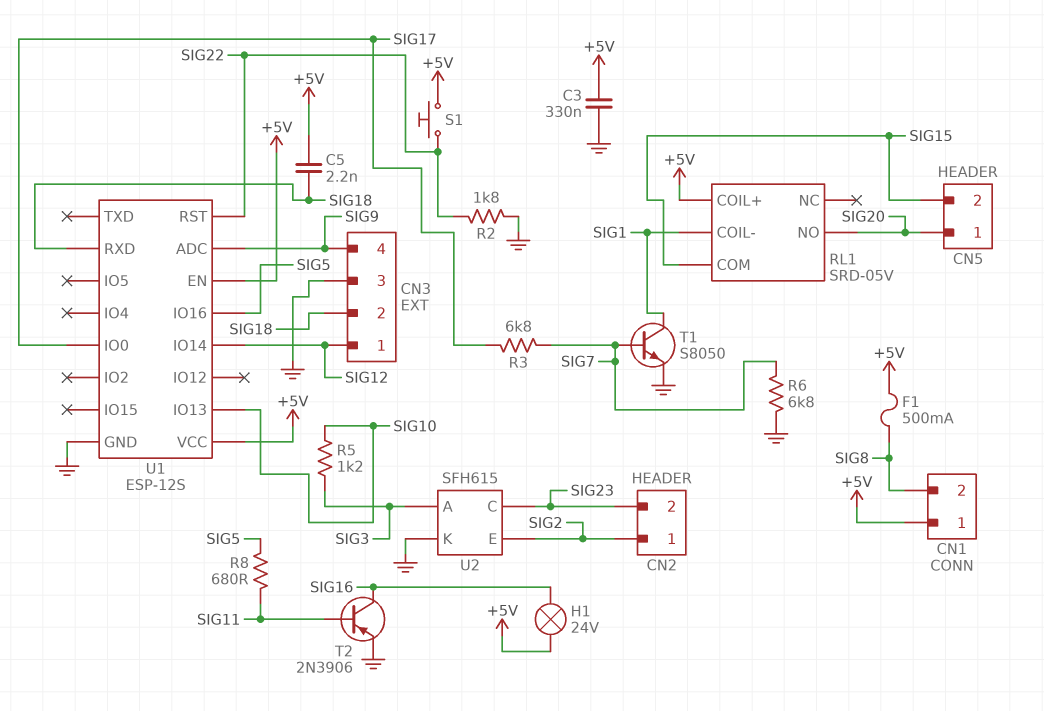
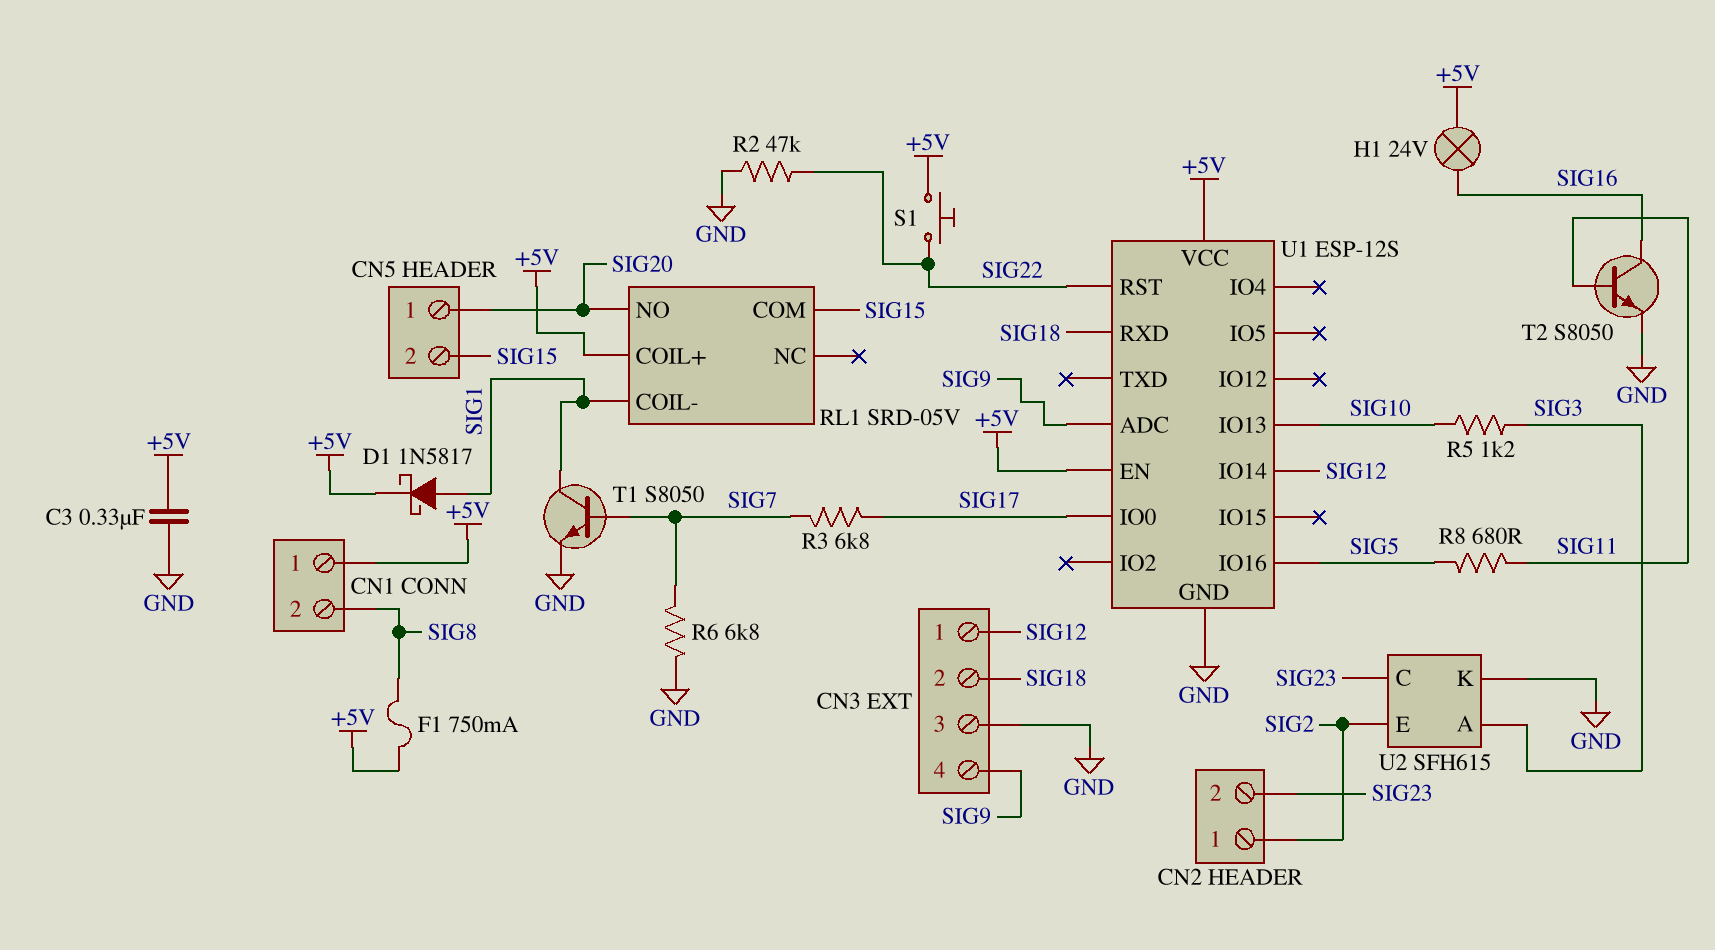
C5: 2.2nF (+5V, SIG18) -> none
D1: none -> schottky 1N5817 (A SIG1, K +5V)
F1: 500mA (+5V, SIG8) -> 750mA (+5V, SIG8)
R2: 1.8k (GND, SIG22) -> 47k (GND, SIG22)
T2: PNP 2N3906 (B SIG11, C SIG16, E GND) -> NPN S8050 (B SIG11, C SIG16, E GND)

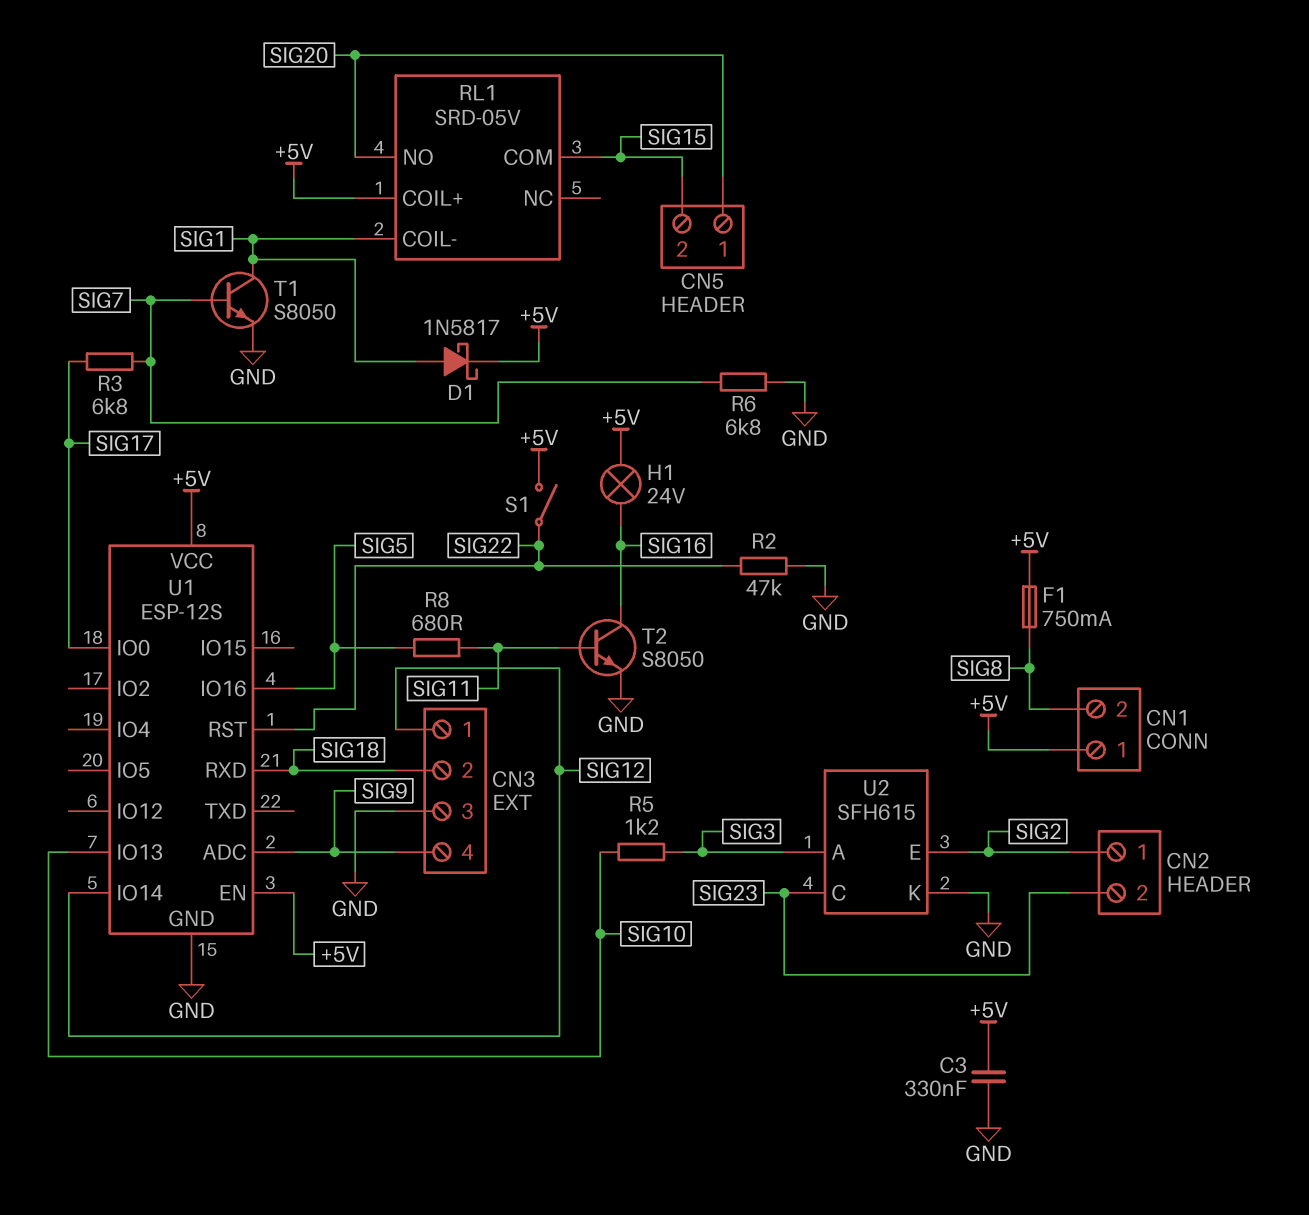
S1: button (+5V, SIG22) -> switch (+5V, SIG22)

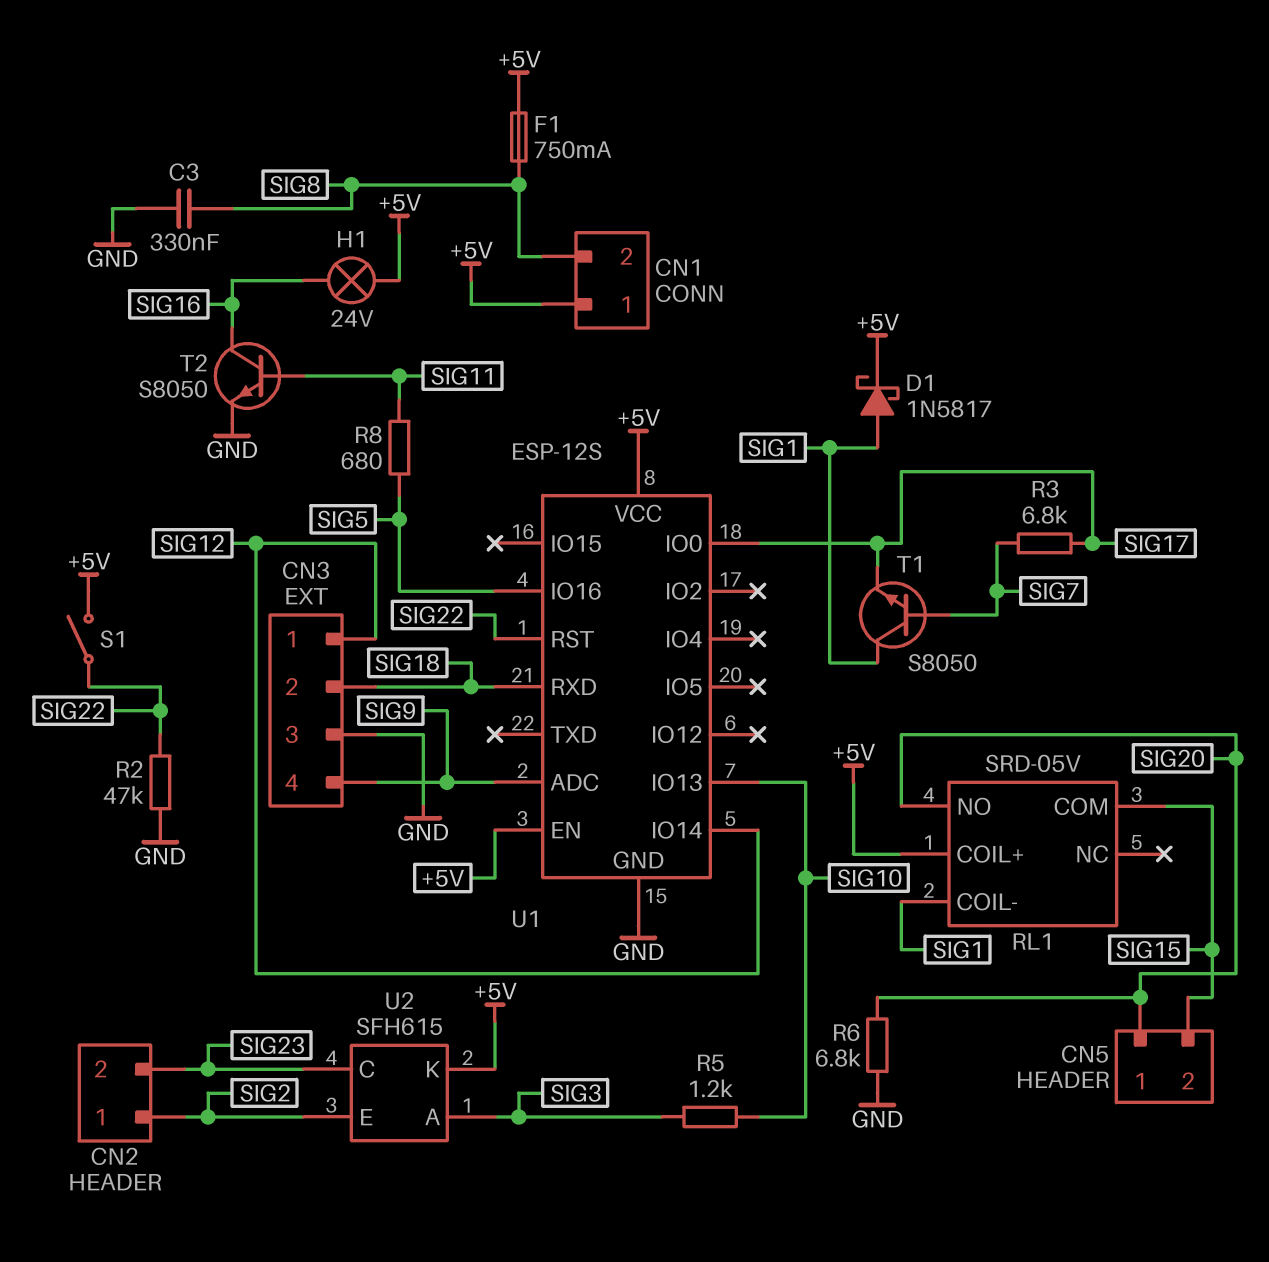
C3: 330nF (+5V, GND) -> 330nF (GND, SIG8)
R6: 6.8k (GND, SIG7) -> 6.8k (GND, SIG20)
T1: NPN S8050 (B SIG7, C SIG1, E GND) -> NPN S8050 (B SIG7, C SIG1, E SIG17)
U2 pin K: GND -> +5V

